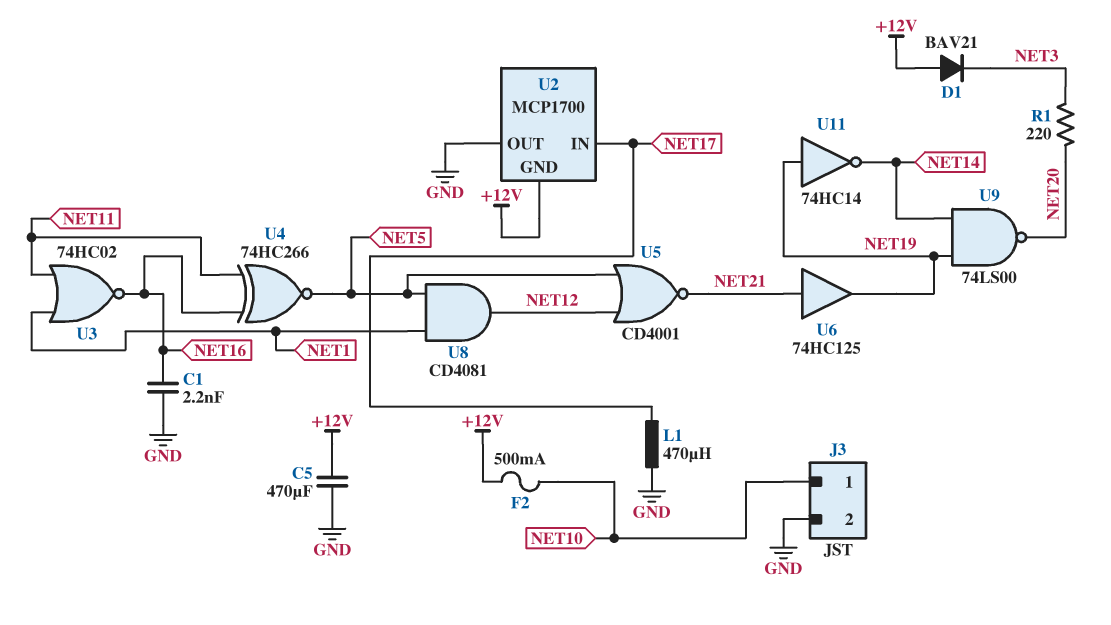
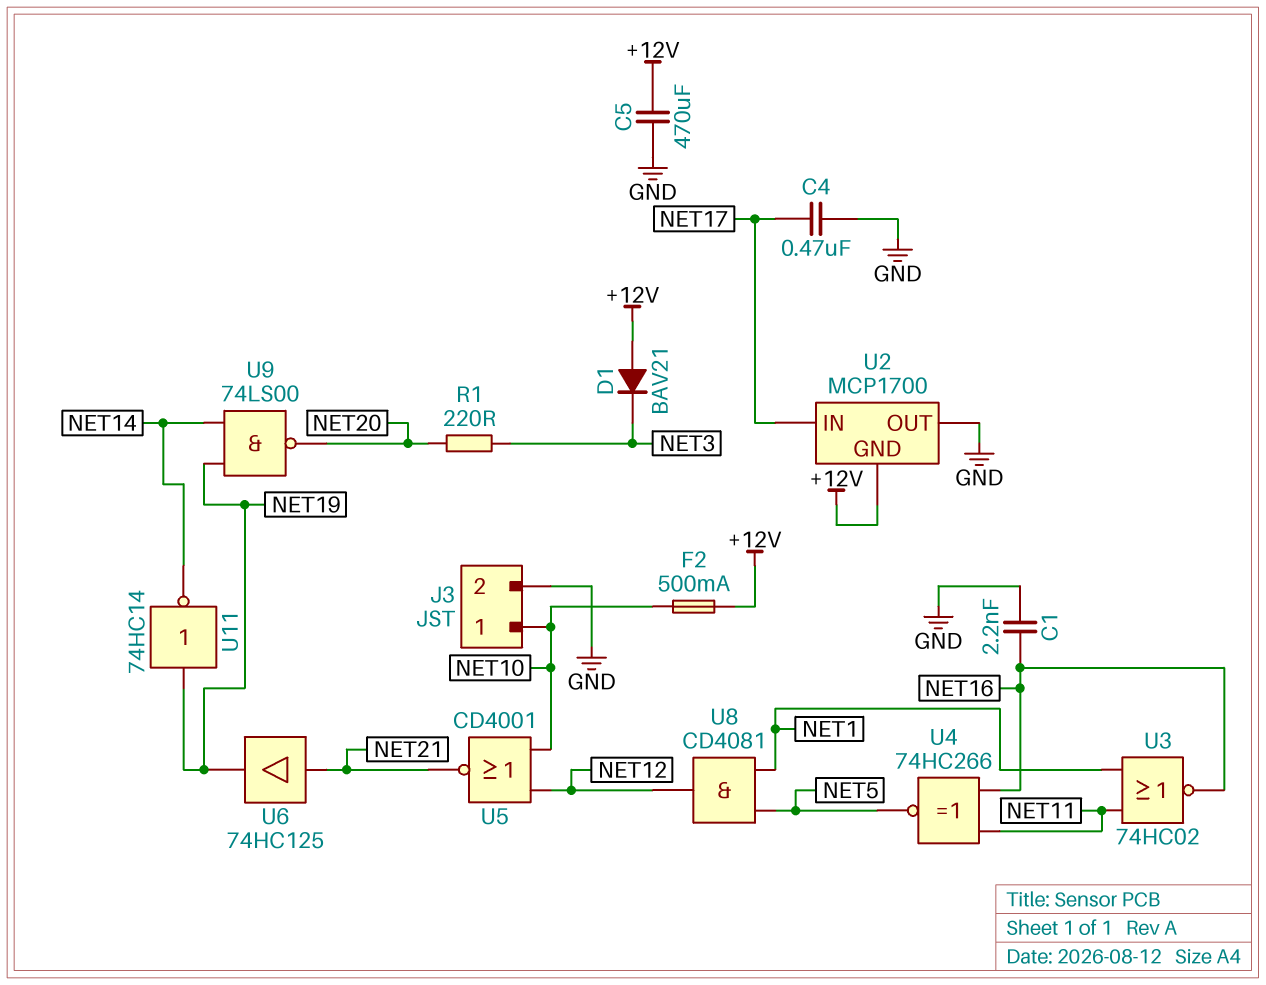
C4: none -> 470nF (GND, NET17)
L1: 470uH (GND, NET17) -> none
U5: NOR CD4001 (in NET5, in NET12, out NET21) -> NOR CD4001 (in NET10, in NET12, out NET21)

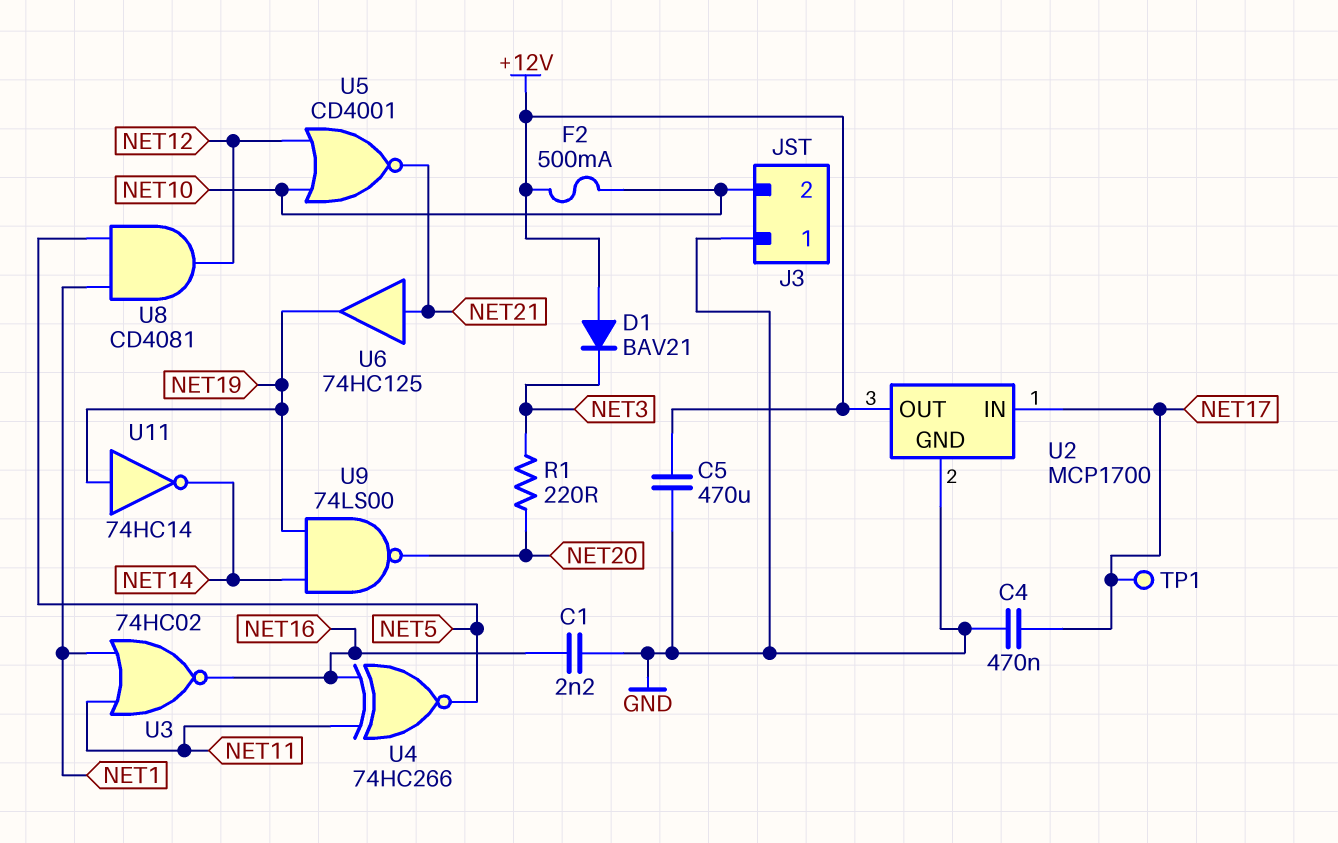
J3 pin 1: NET10 -> GND
J3 pin 2: GND -> NET10
TP1: none -> test point (NET17)
U2 pin GND: +12V -> GND
U2 pin OUT: GND -> +12V

